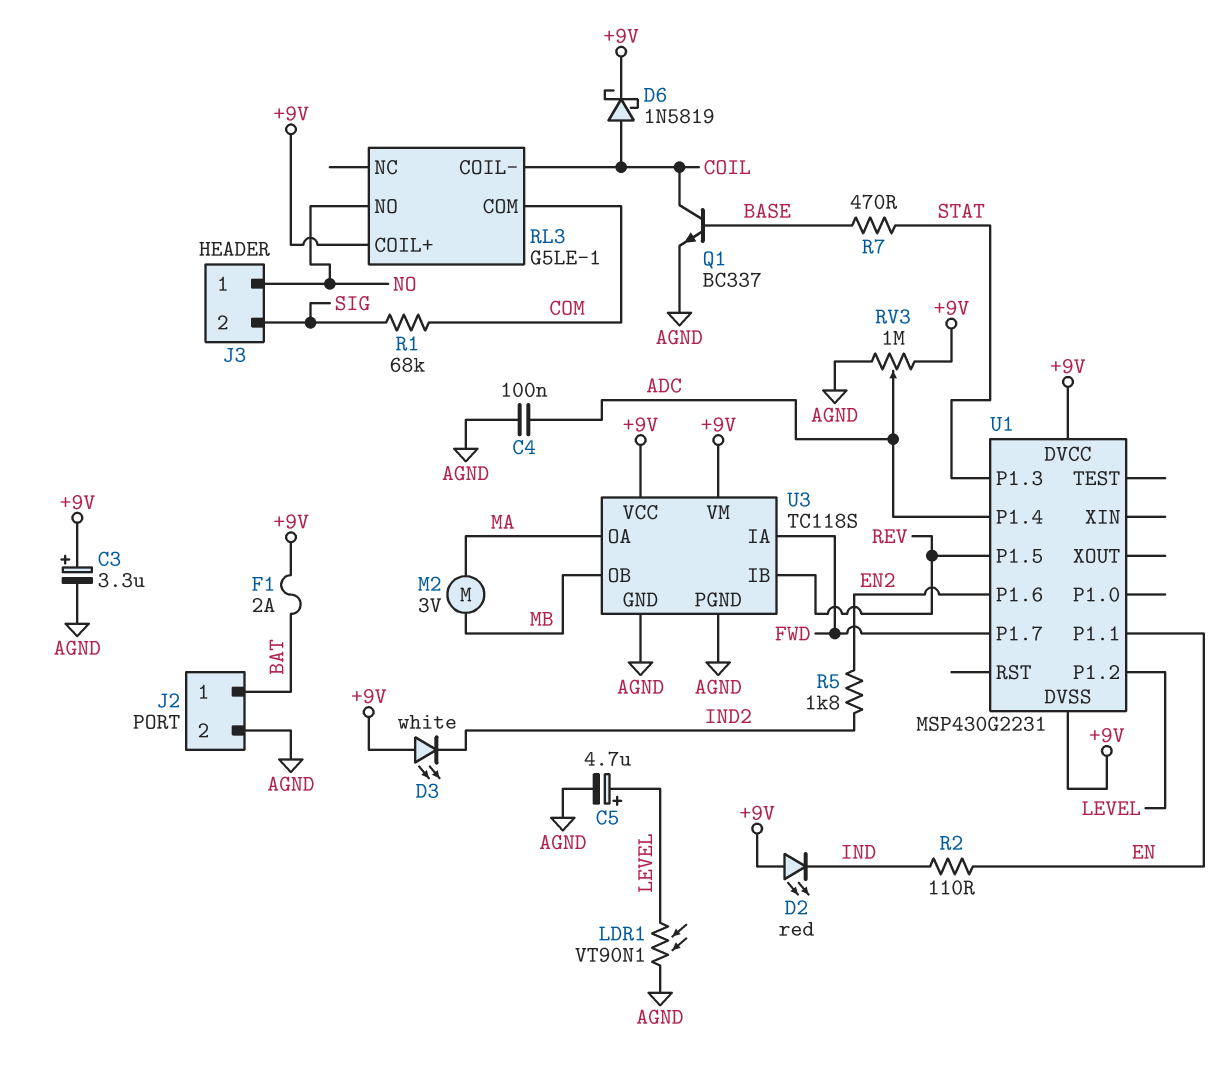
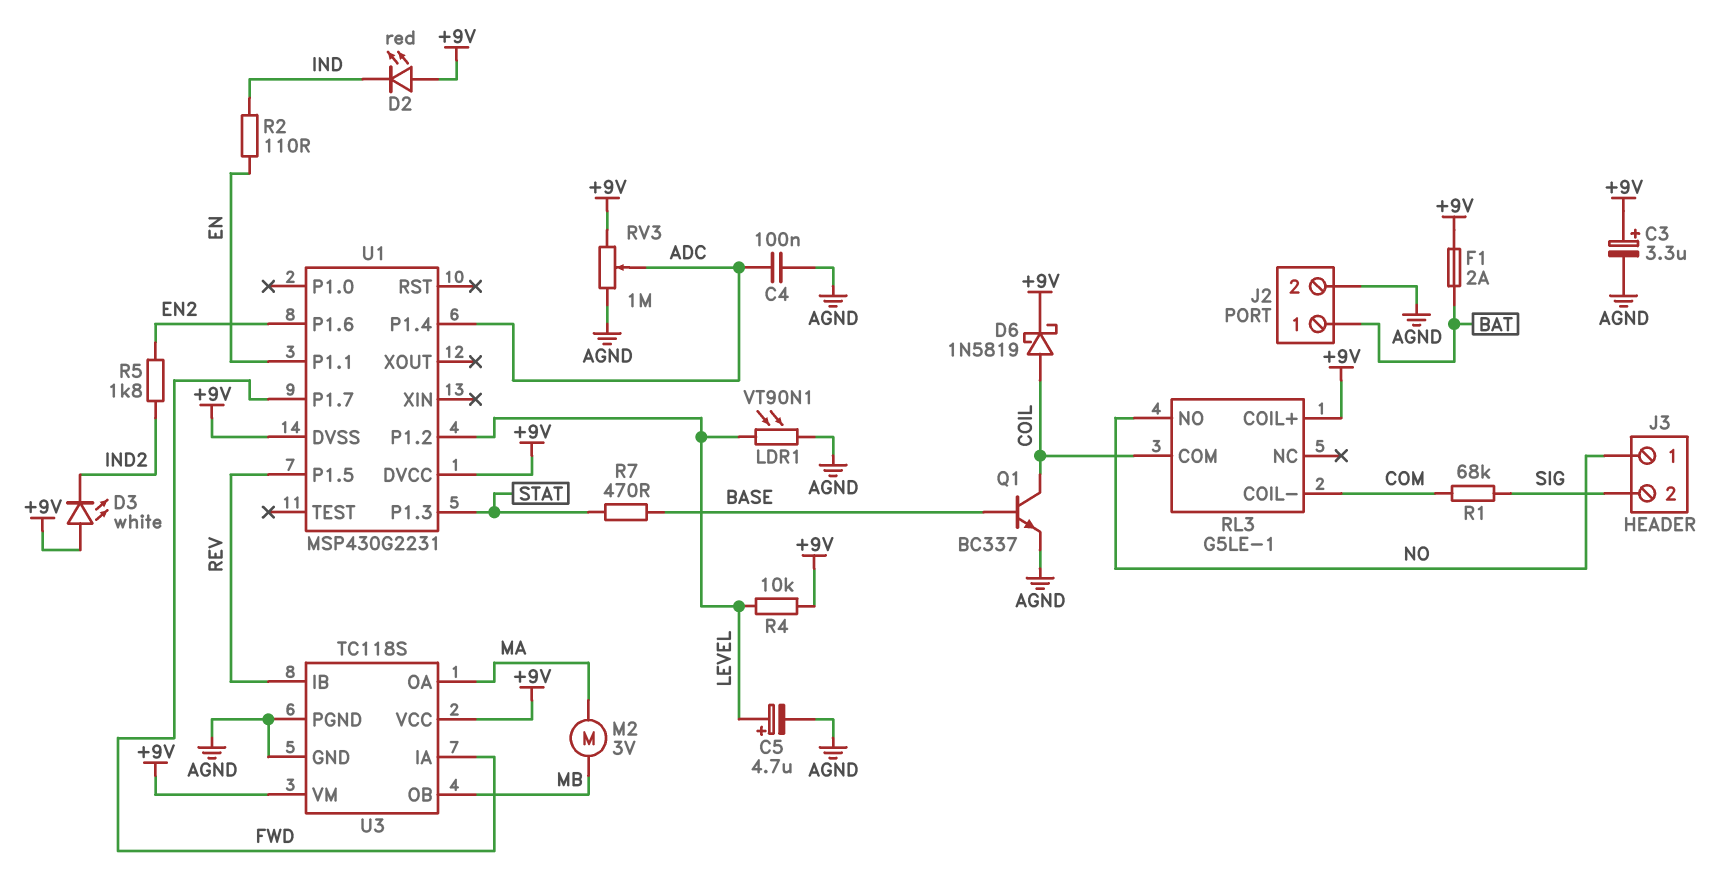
R4: none -> 10k (+9V, LEVEL)
RL3 pin COIL-: COIL -> COM
RL3 pin COM: COM -> COIL

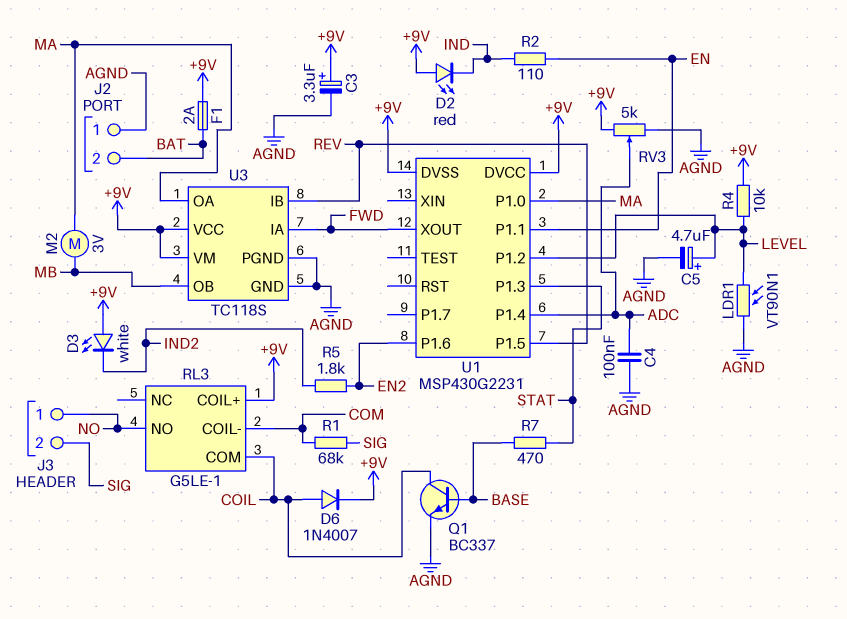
D6: schottky 1N5819 (A COIL, K +9V) -> diode 1N4007 (A COIL, K +9V)
J2 pin 1: BAT -> AGND
J2 pin 2: AGND -> BAT
RV3: 1M (+9V, AGND, wiper ADC) -> 5k (+9V, AGND, wiper ADC)
U1 pin P1.0: none -> MA
U1 pin P1.7: FWD -> none
U1 pin XOUT: none -> FWD

